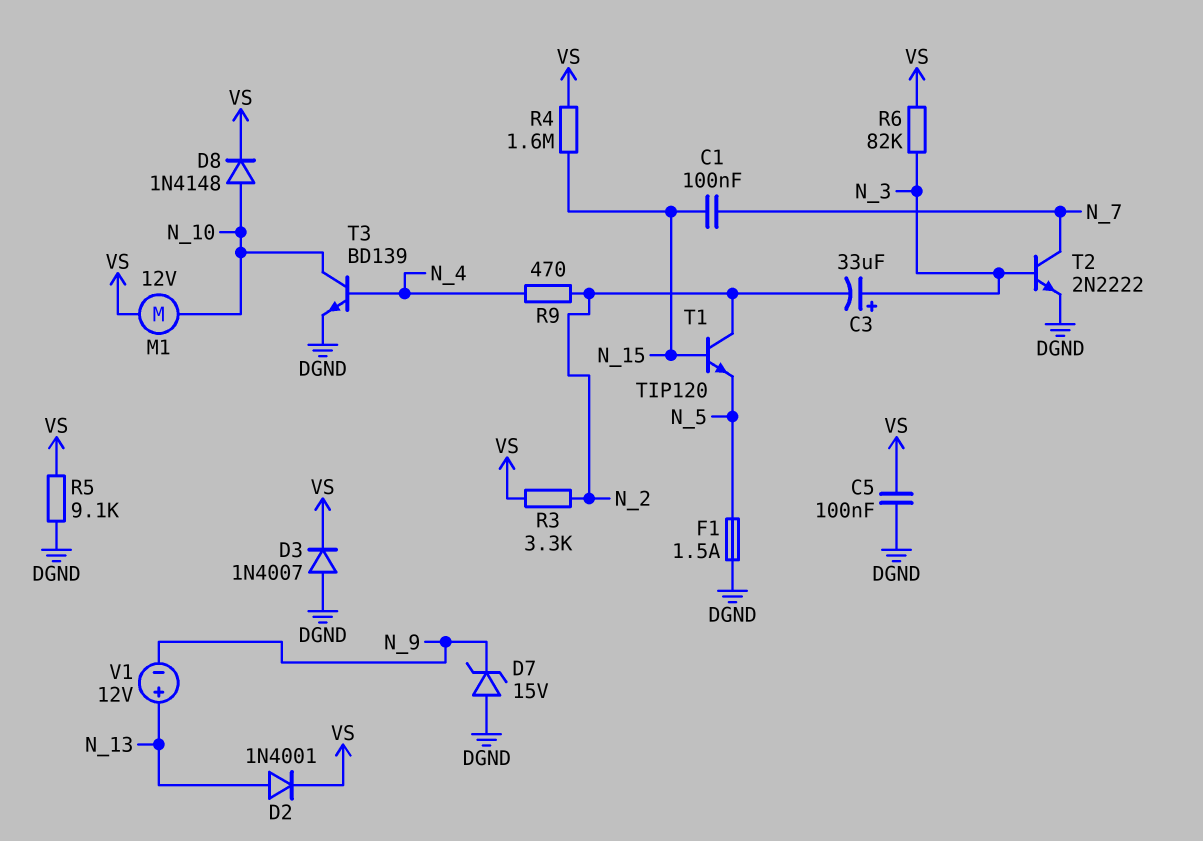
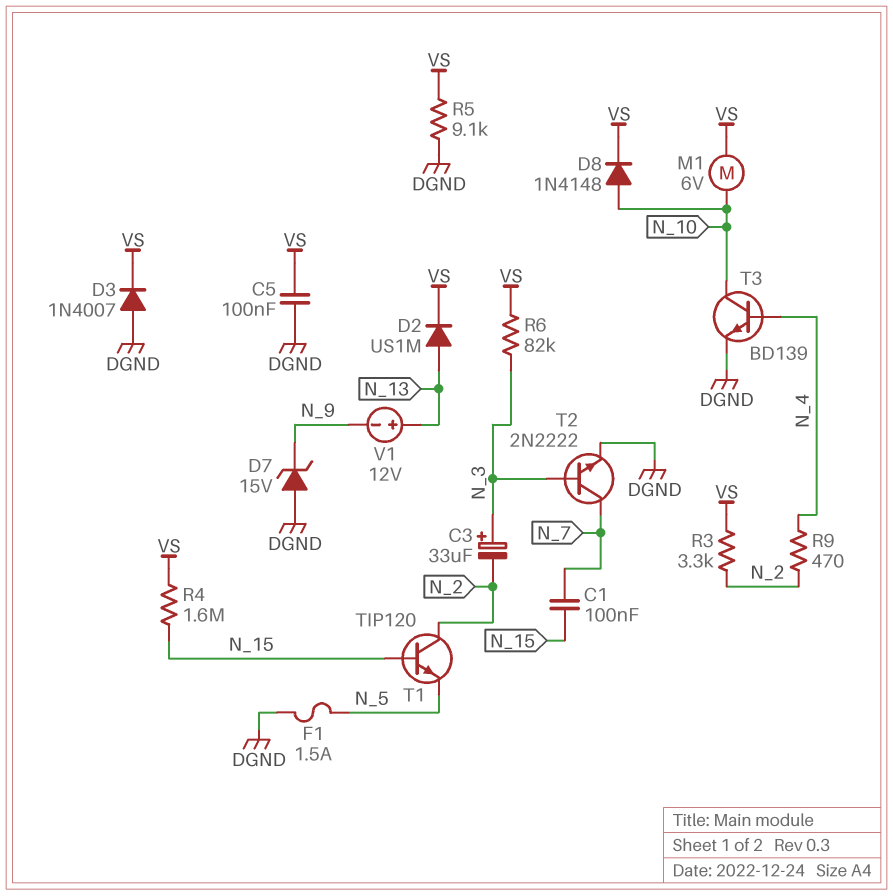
D2: diode 1N4001 (A N_13, K VS) -> diode US1M (A N_13, K VS)
M1: motor 12V (N_10, VS) -> motor 6V (N_10, VS)

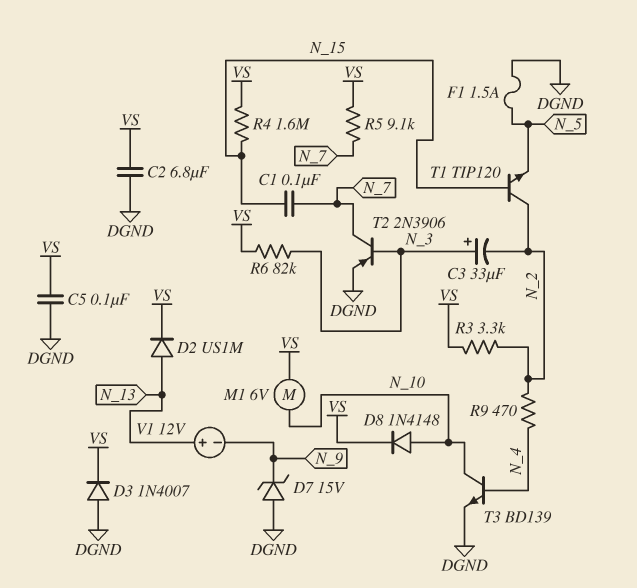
C2: none -> 6.8uF (DGND, VS)
R5: 9.1k (DGND, VS) -> 9.1k (N_7, VS)
T2: NPN 2N2222 (B N_3, C N_7, E DGND) -> PNP 2N3906 (B N_3, C N_7, E DGND)

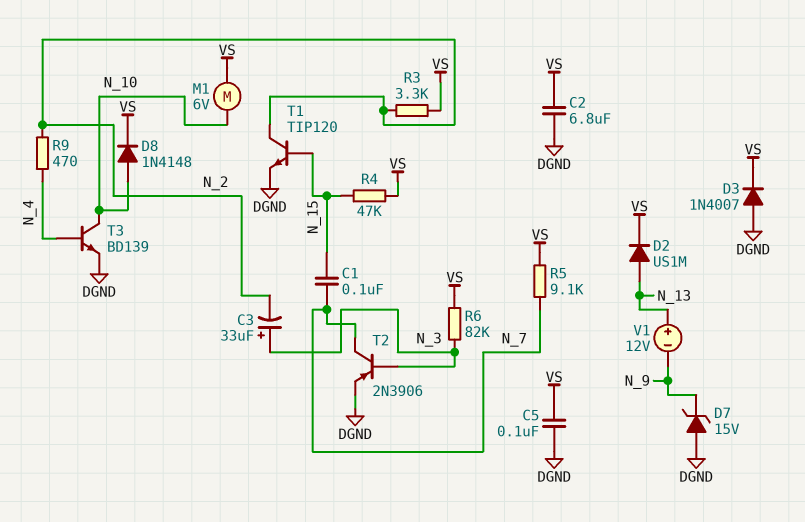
F1: 1.5A (DGND, N_5) -> none
R4: 1.6M (N_15, VS) -> 47k (N_15, VS)
T1: NPN TIP120 (B N_15, C N_2, E N_5) -> NPN TIP120 (B N_15, C N_2, E DGND)

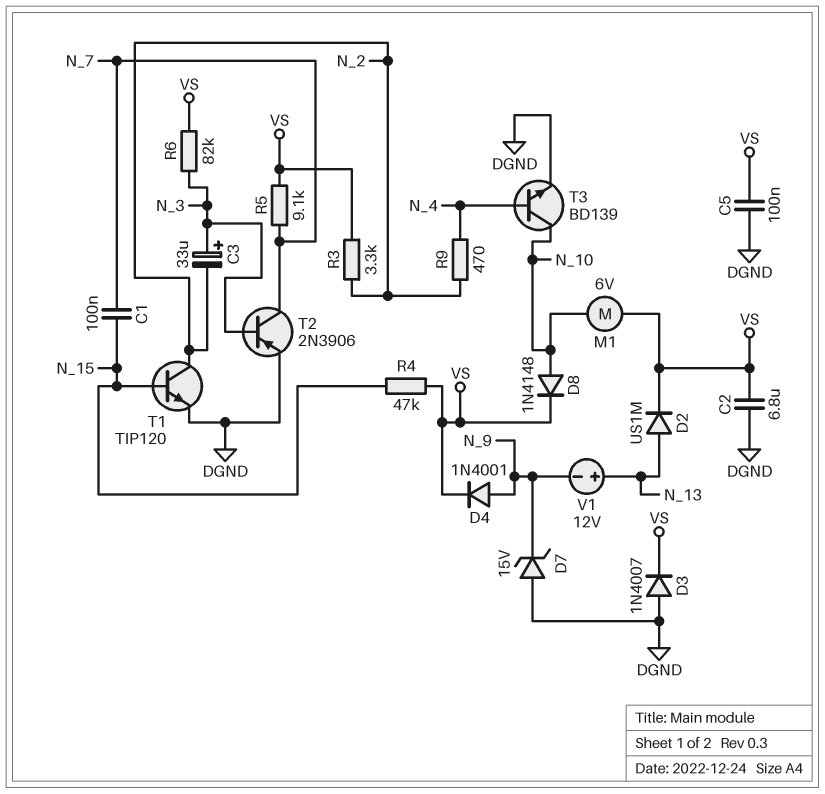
D4: none -> diode 1N4001 (A N_9, K VS)

